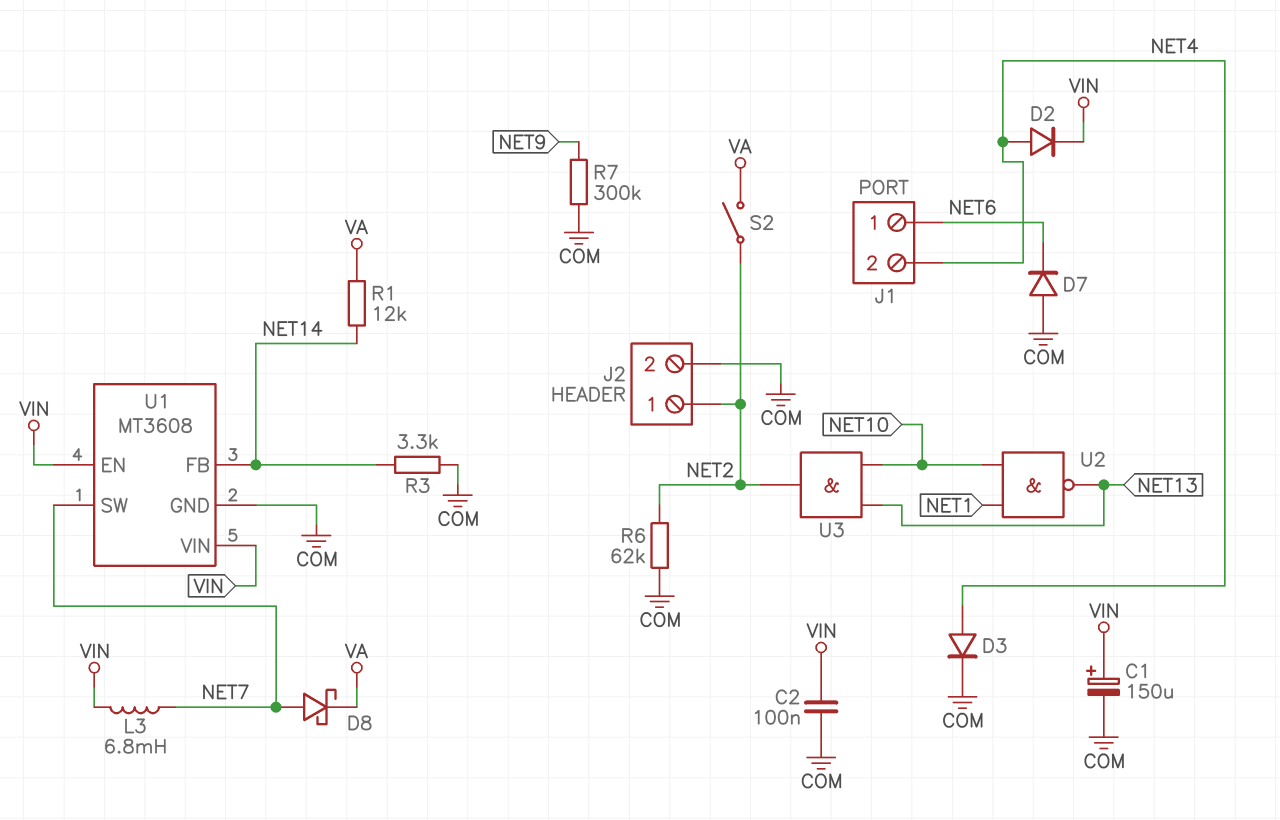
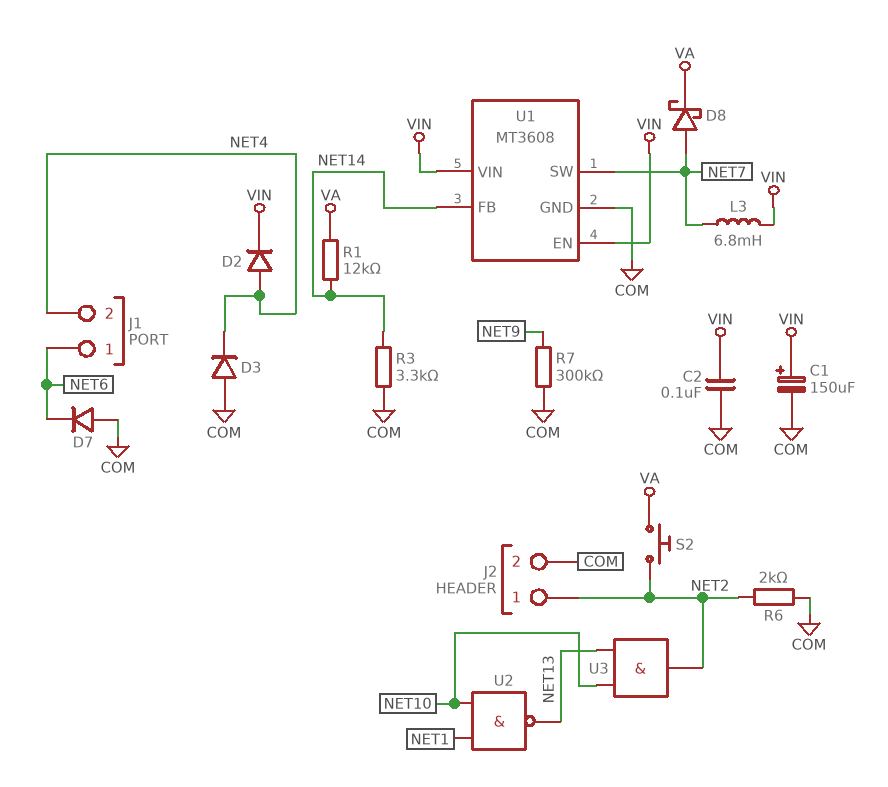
D3: diode (A NET4, K COM) -> diode (A COM, K NET4)
R6: 62k (COM, NET2) -> 2k (COM, NET2)
S2: switch (NET2, VA) -> button (NET2, VA)

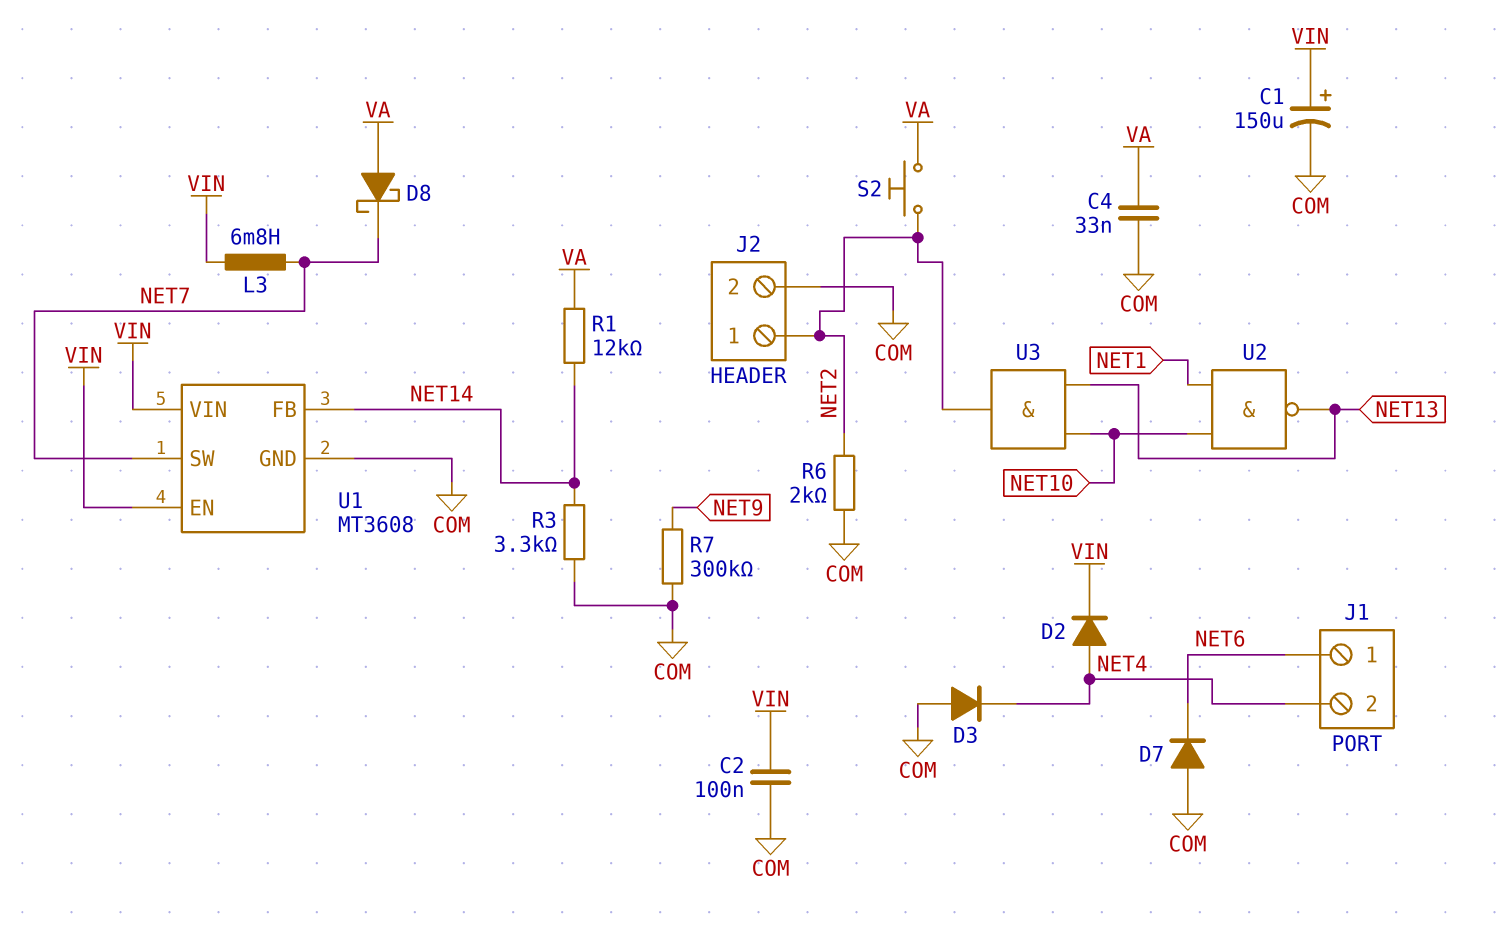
C4: none -> 33nF (COM, VA)
D8: schottky (A NET7, K VA) -> schottky (A VA, K NET7)

